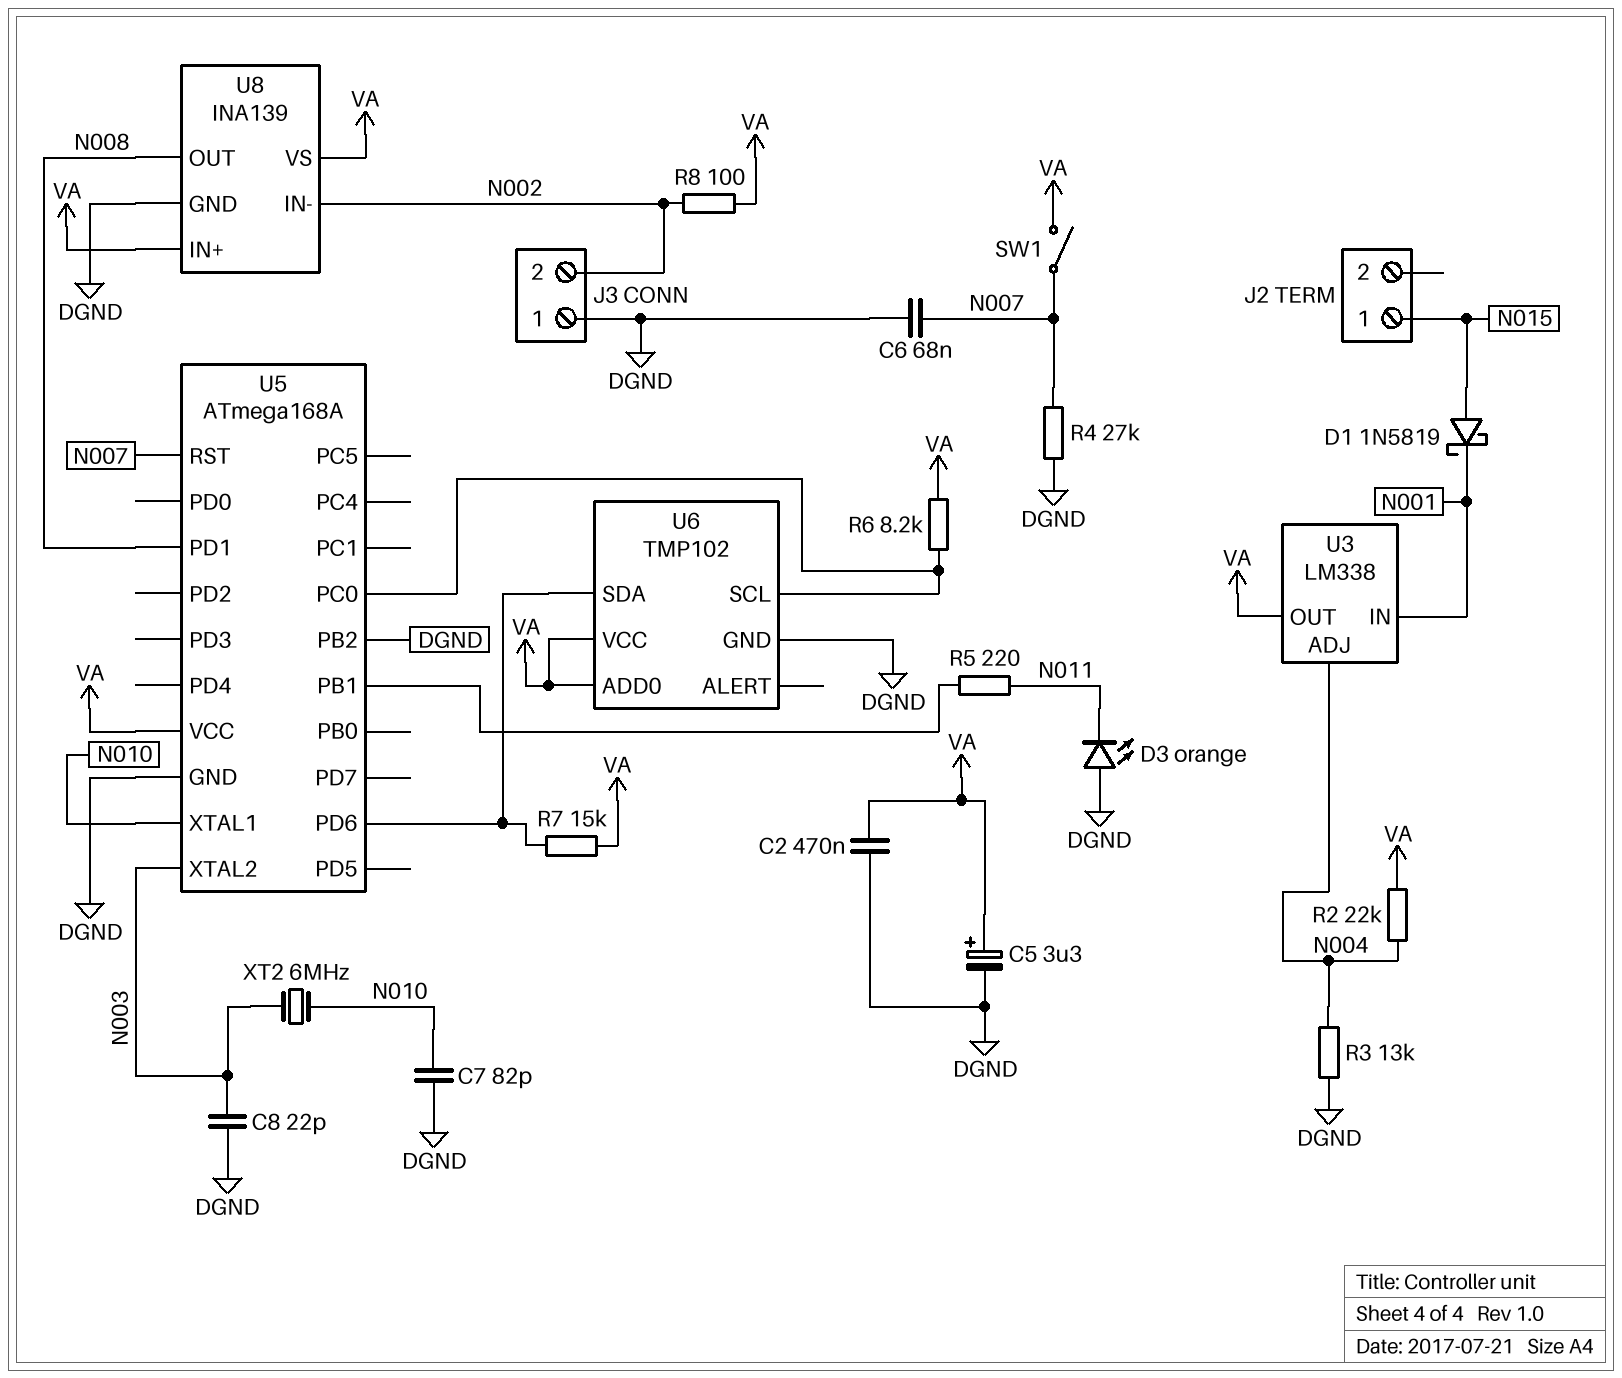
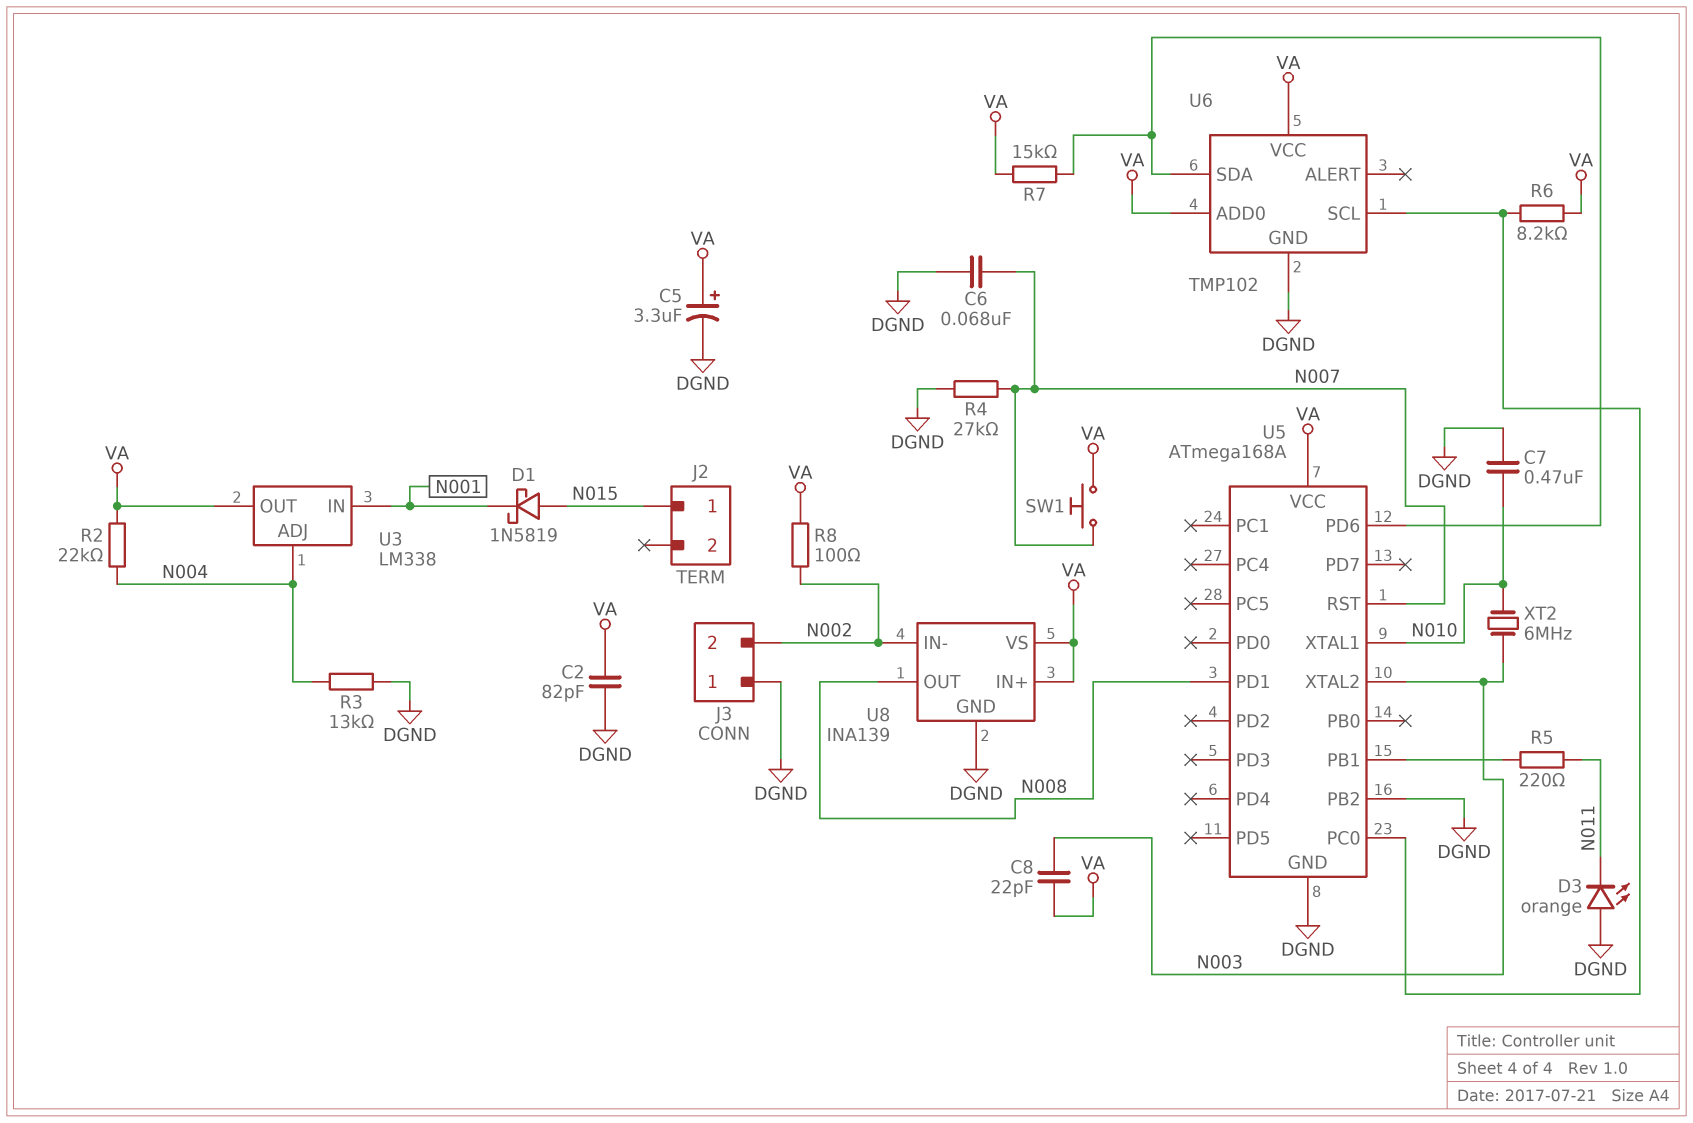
C2: 470nF (DGND, VA) -> 82pF (DGND, VA)
C7: 82pF (DGND, N010) -> 470nF (DGND, N010)
C8: 22pF (DGND, N003) -> 22pF (N003, VA)
SW1: switch (N007, VA) -> button (N007, VA)

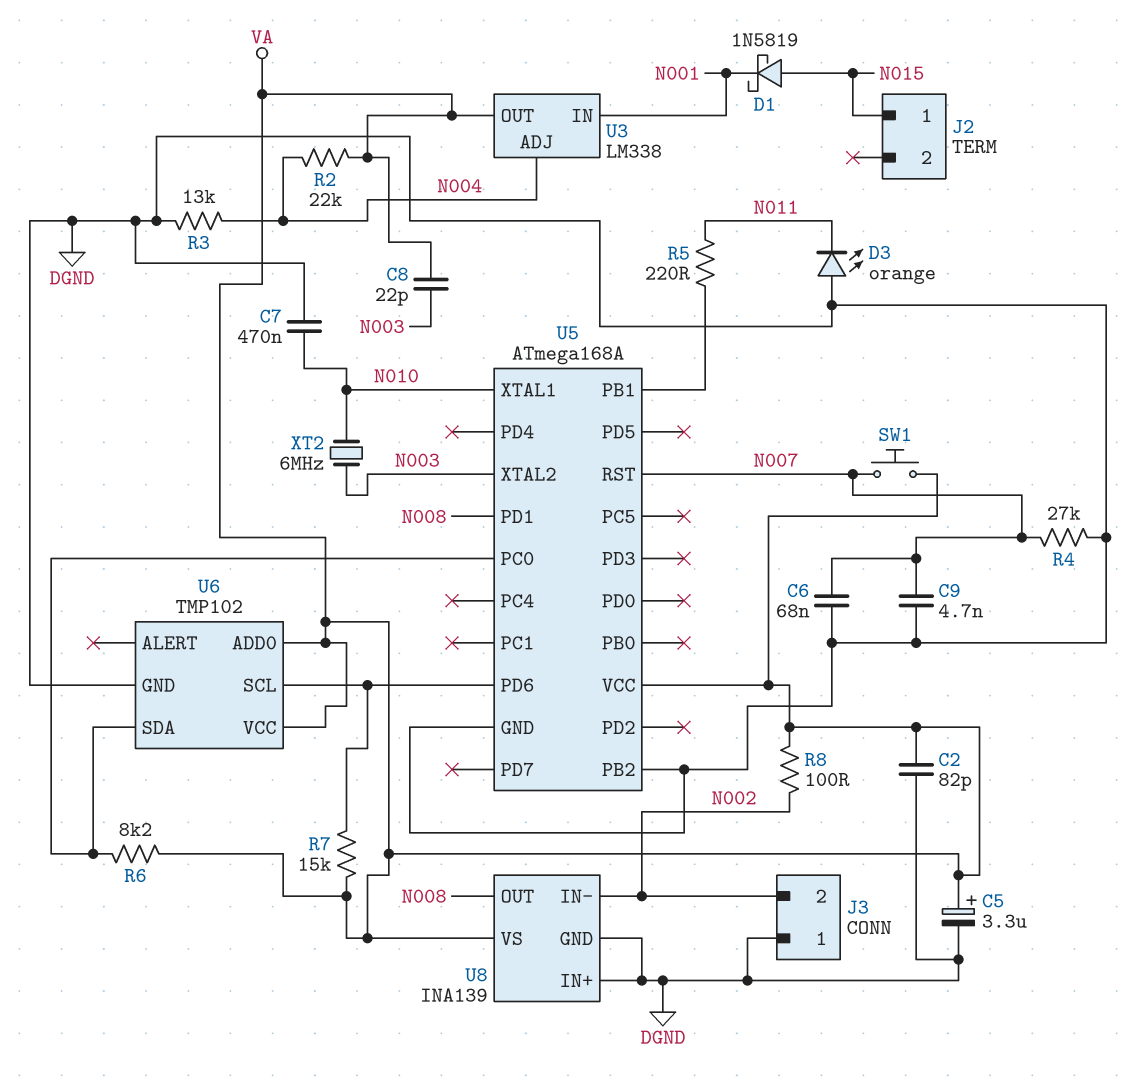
C9: none -> 4.7nF (DGND, N007)
U6 pin SCL: U5/PC0 -> U5/PD6
U6 pin SDA: U5/PD6 -> U5/PC0
U8 pin IN+: VA -> DGND

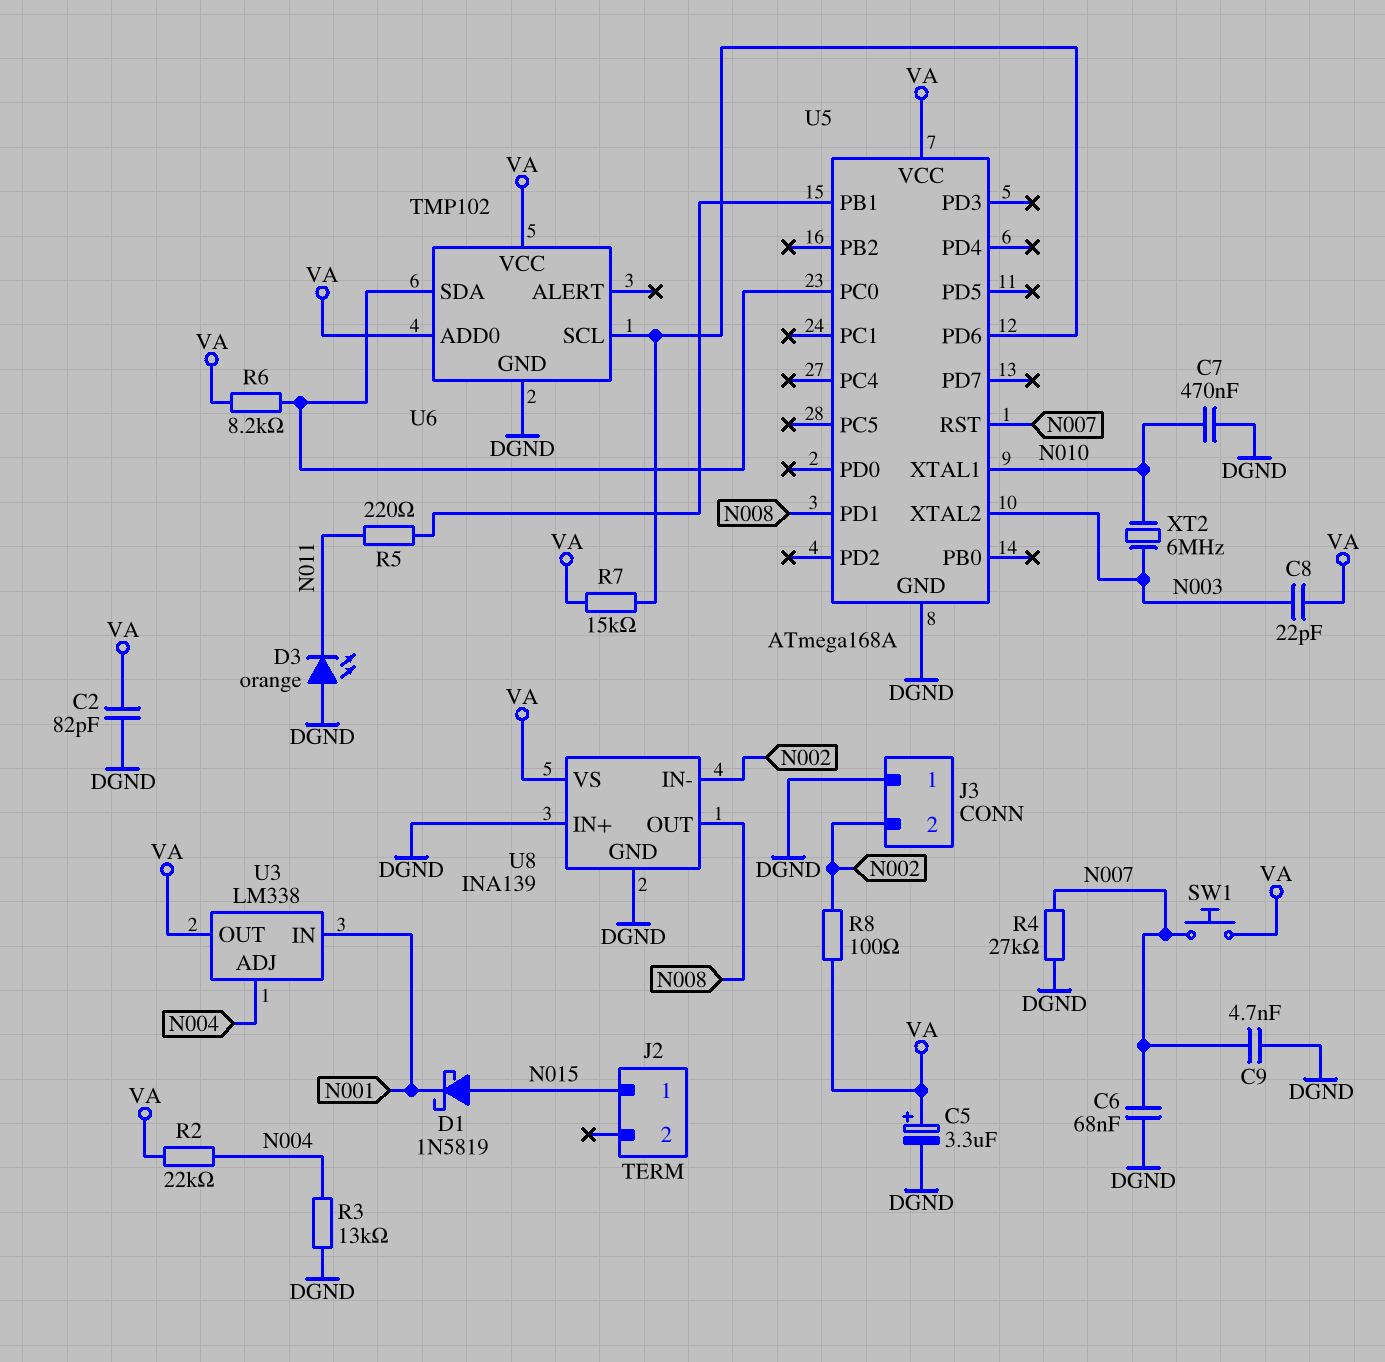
U5 pin PB2: DGND -> none

